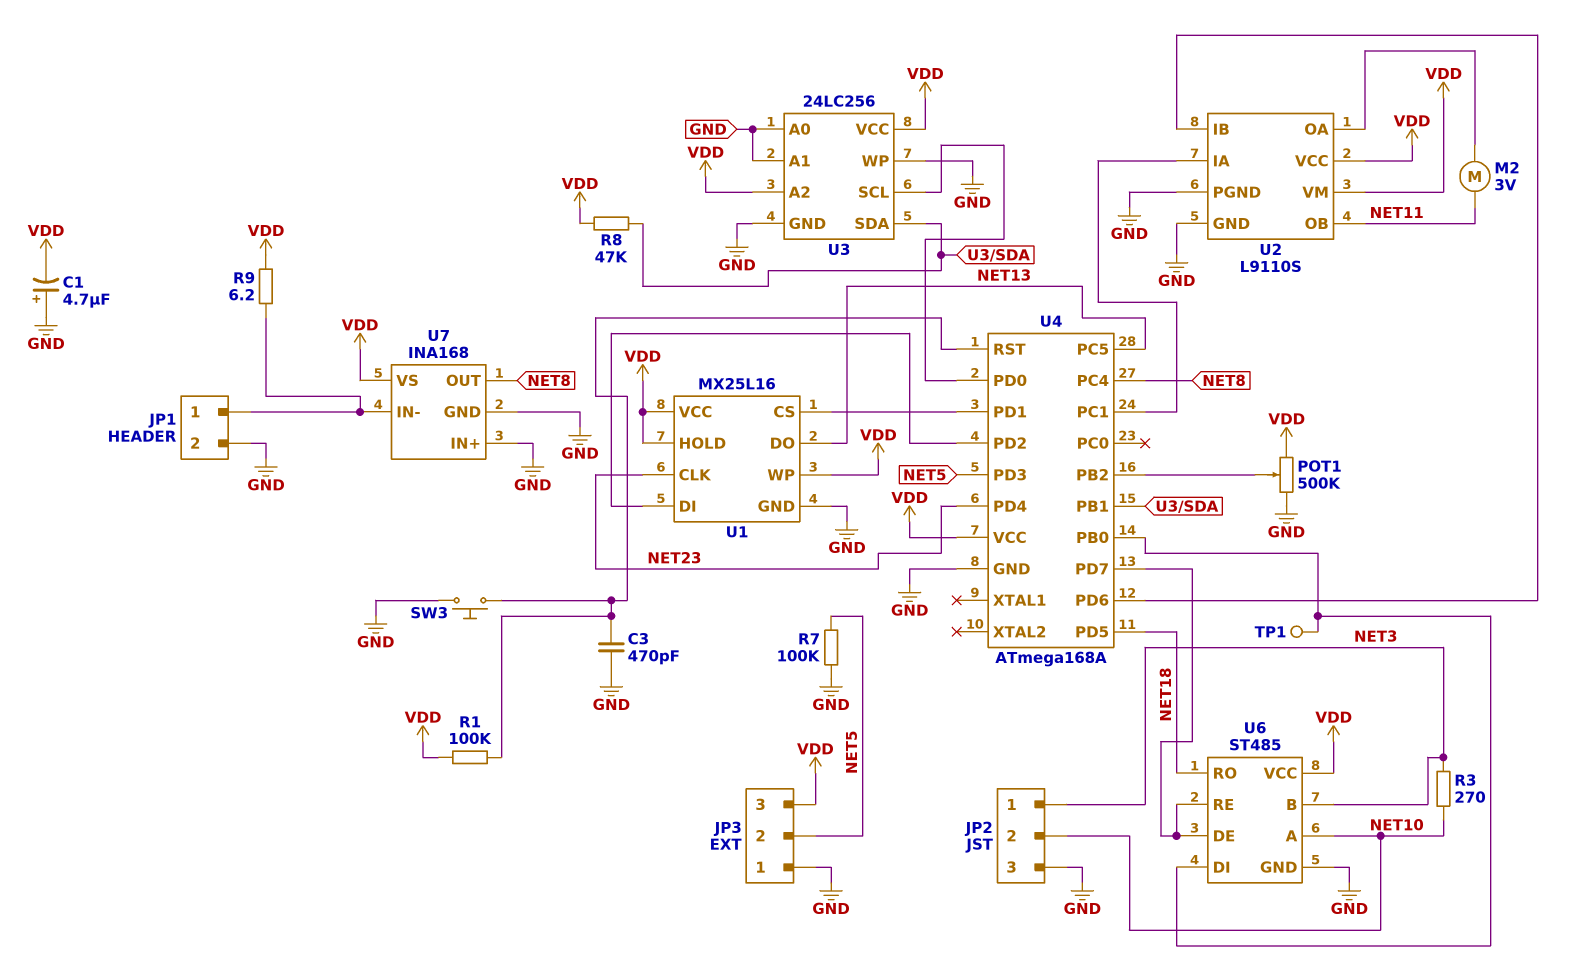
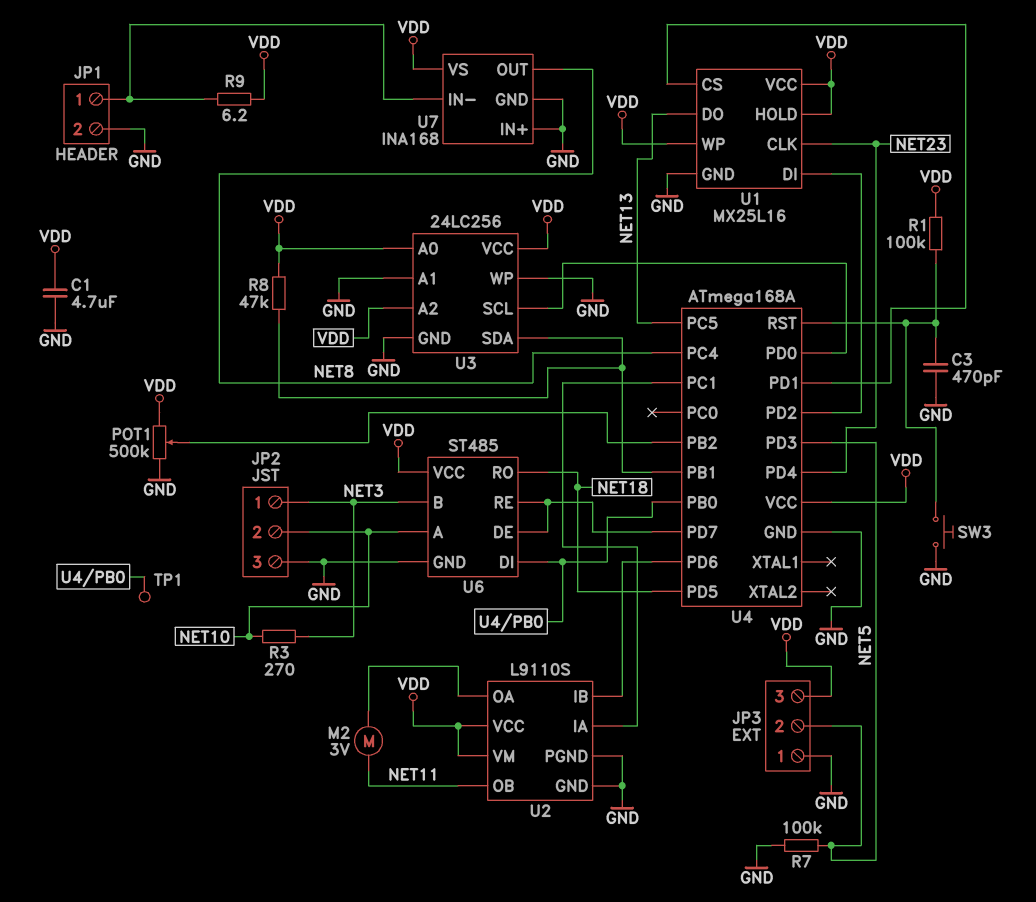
C1: 4.7uF (plus GND, minus VDD) -> 4.7uF (GND, VDD)
U3 pin A0: GND -> VDD

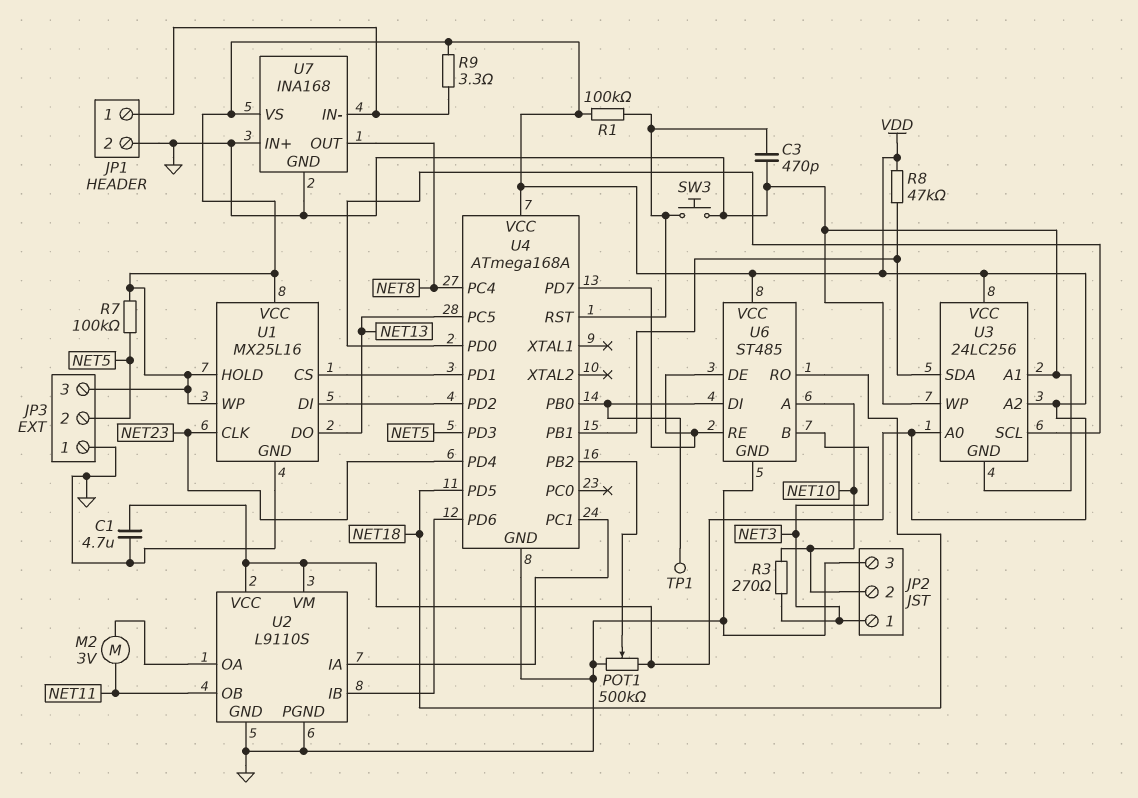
R7: 100k (GND, NET5) -> 100k (NET5, VDD)
R9: 6.2 (JP1/1, VDD) -> 3.3 (JP1/1, VDD)

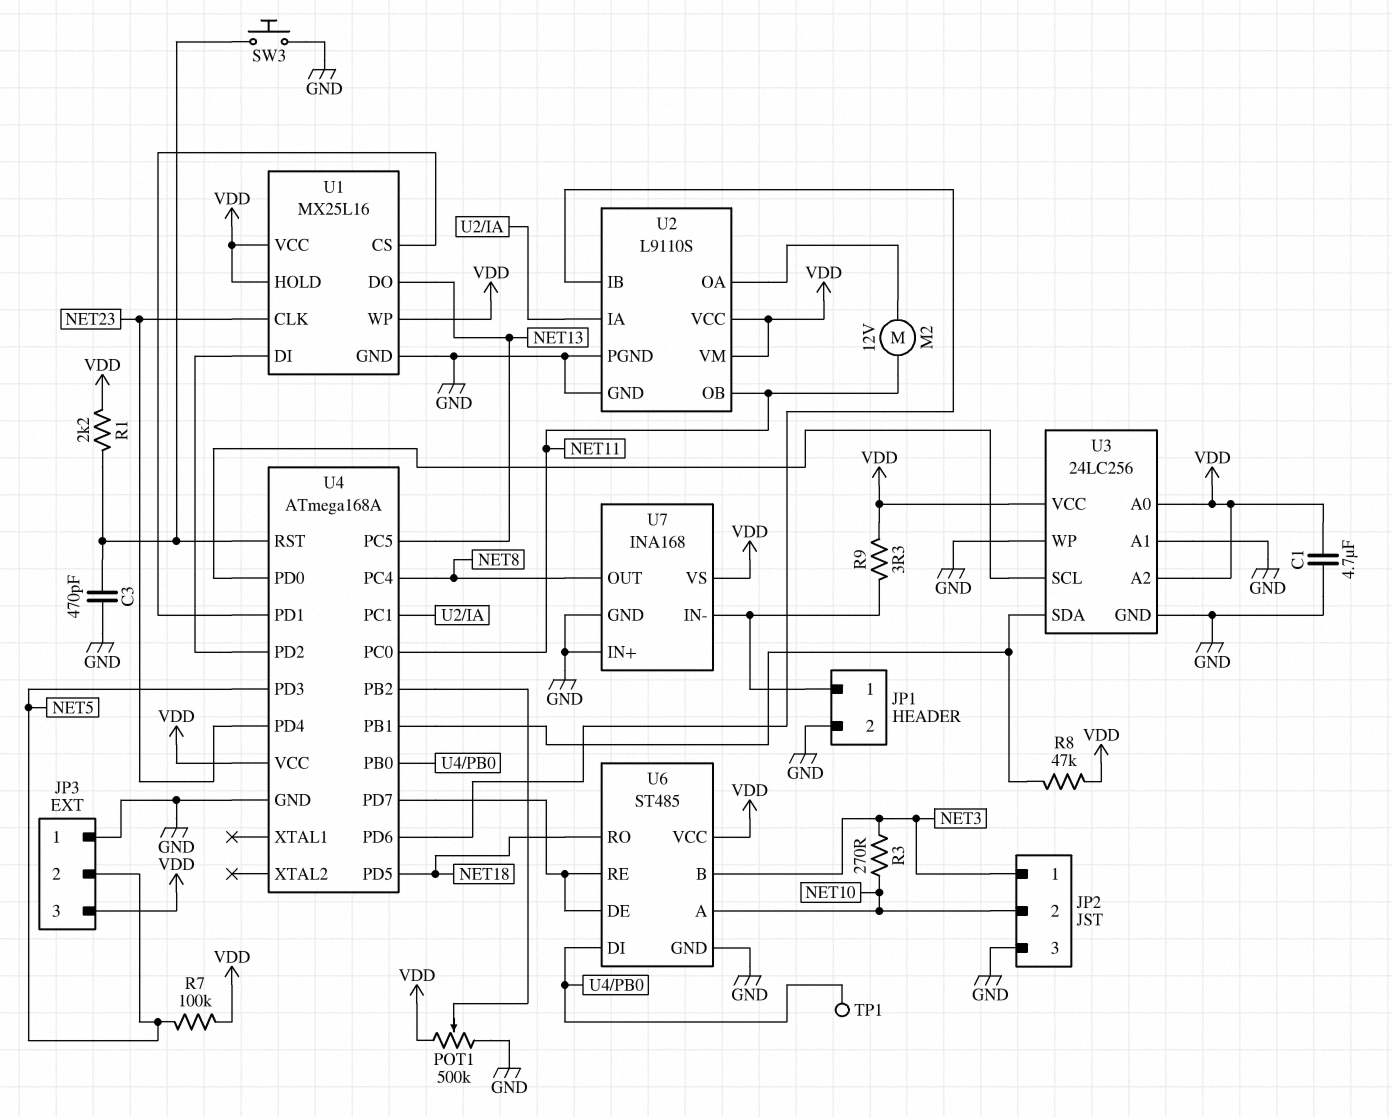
M2: motor 3V (NET11, U2/OA) -> motor 12V (NET11, U2/OA)
R1: 100k (U4/RST, VDD) -> 2.2k (U4/RST, VDD)
U4 pin PC0: none -> NET11

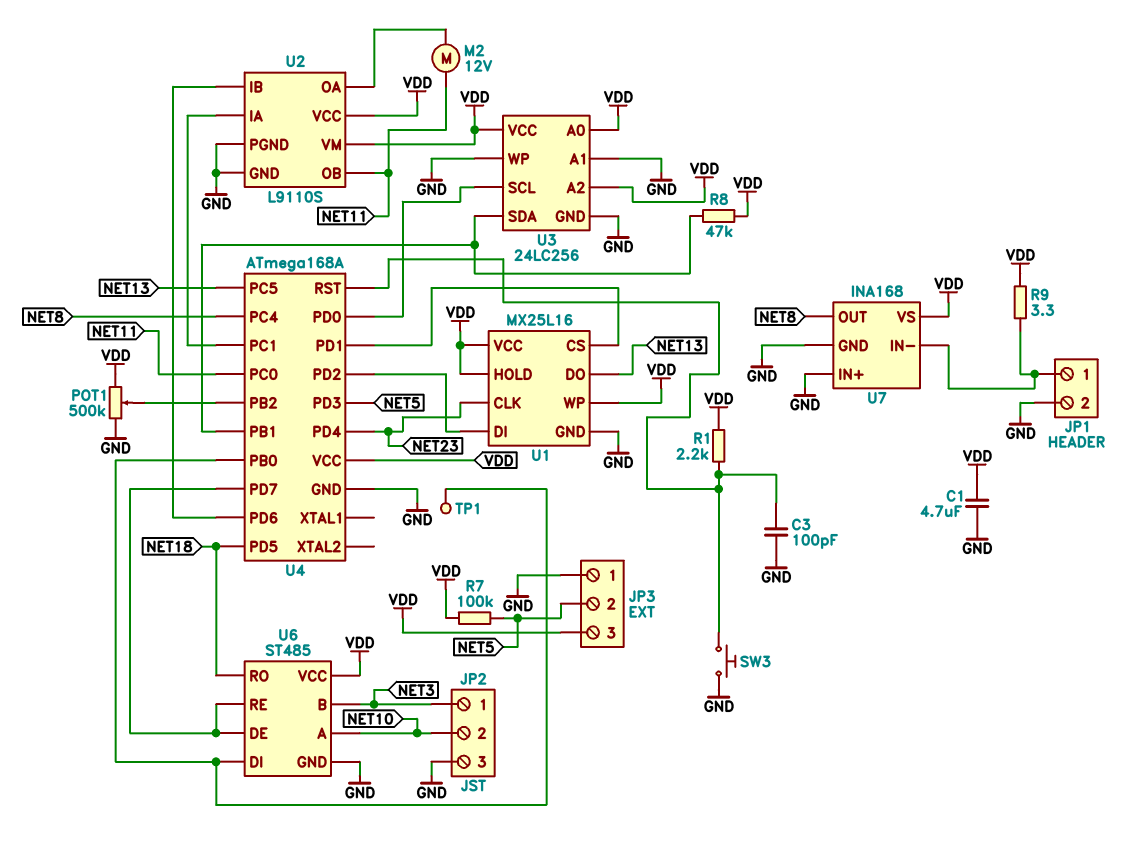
C3: 470pF (GND, U4/RST) -> 100pF (GND, U4/RST)
R3: 270 (NET3, NET10) -> none

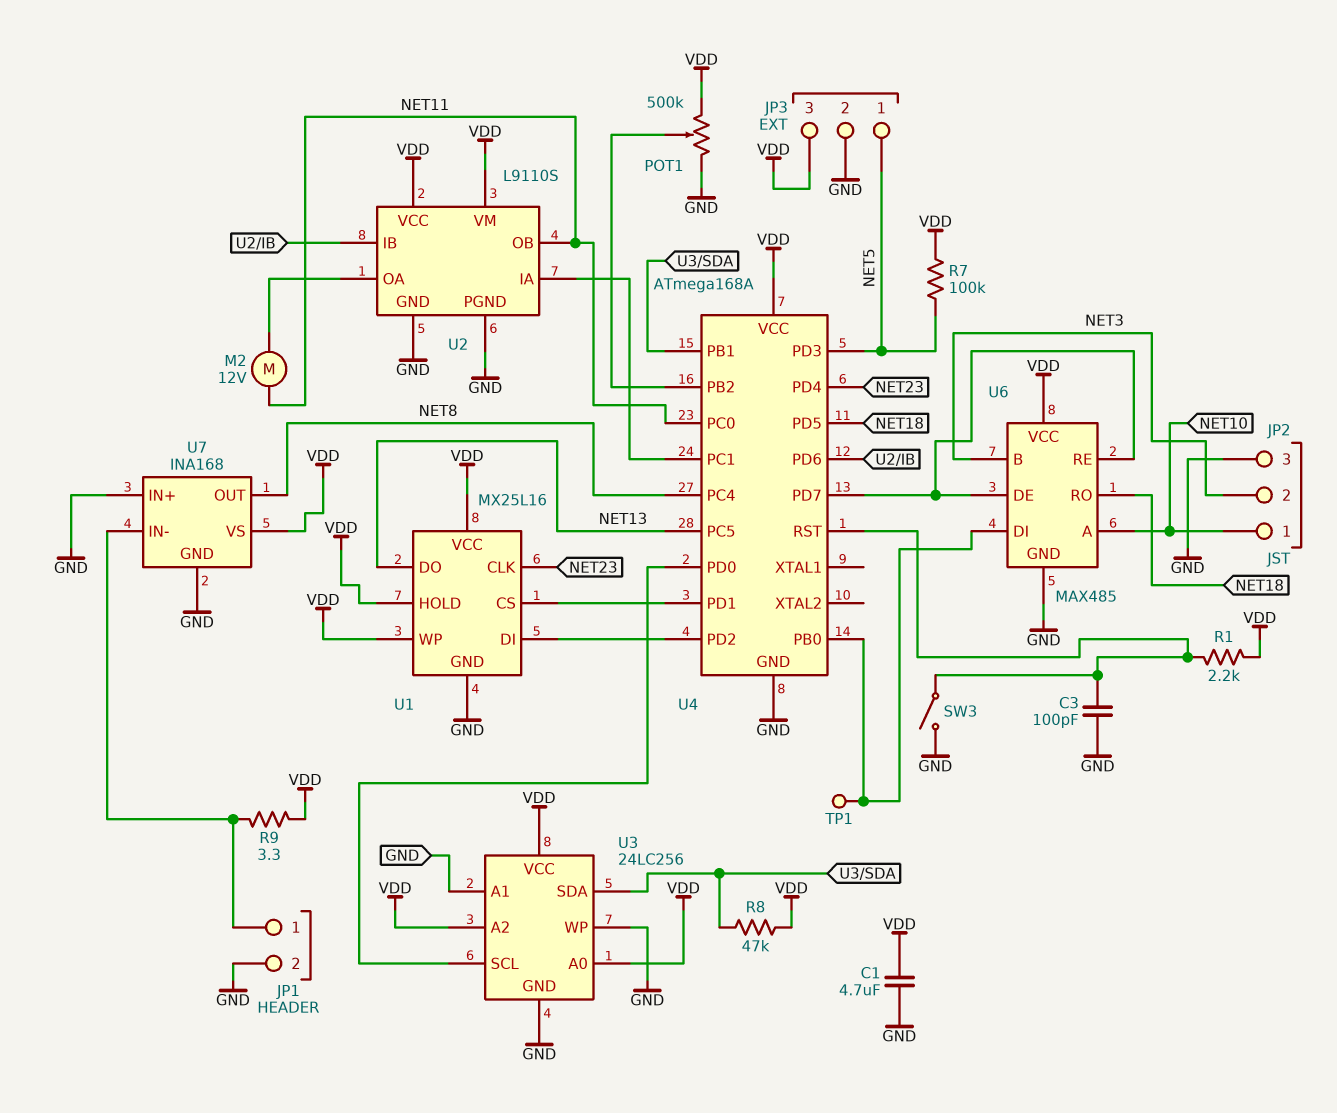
JP2 pin 1: NET3 -> NET10
JP2 pin 2: NET10 -> NET3
JP3 pin 1: GND -> NET5
JP3 pin 2: NET5 -> GND
SW3: button (GND, U4/RST) -> switch (GND, U4/RST)
U6: ST485 -> MAX485

